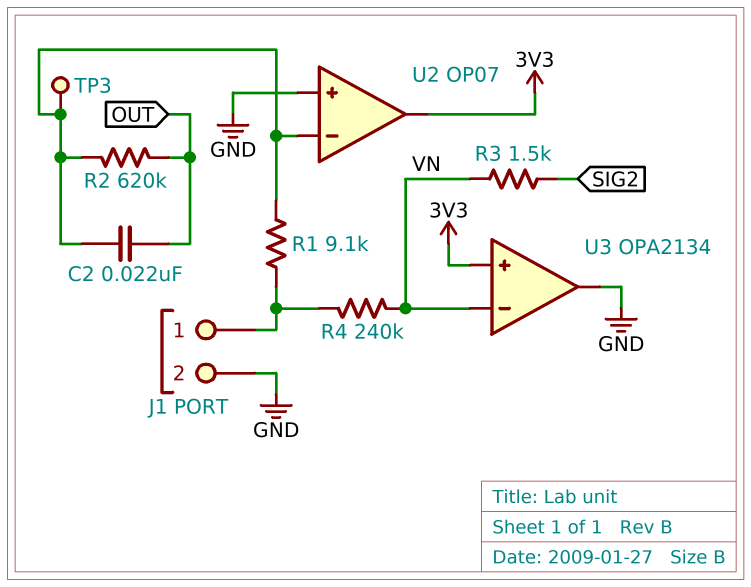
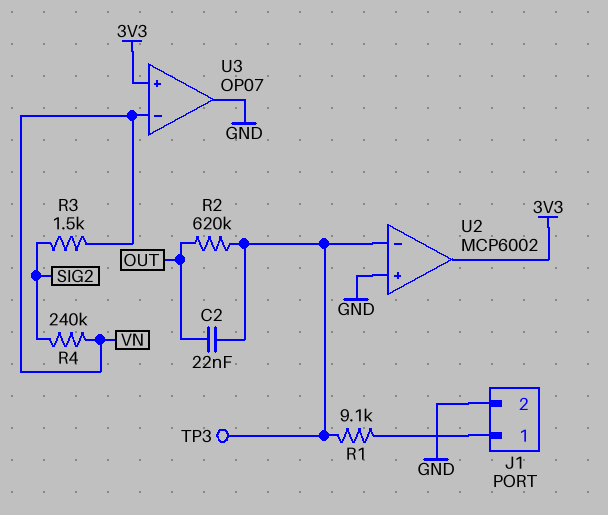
R4: 240k (J1/1, VN) -> 240k (SIG2, VN)
U2: OP07 -> MCP6002
U3: OPA2134 -> OP07

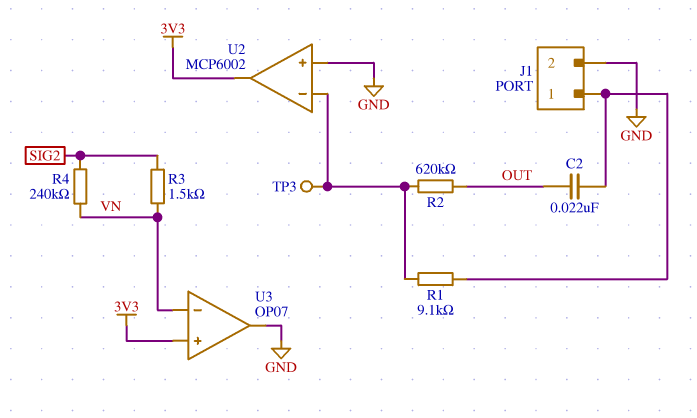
C2: 22nF (OUT, U2/in-) -> 22nF (J1/1, OUT)

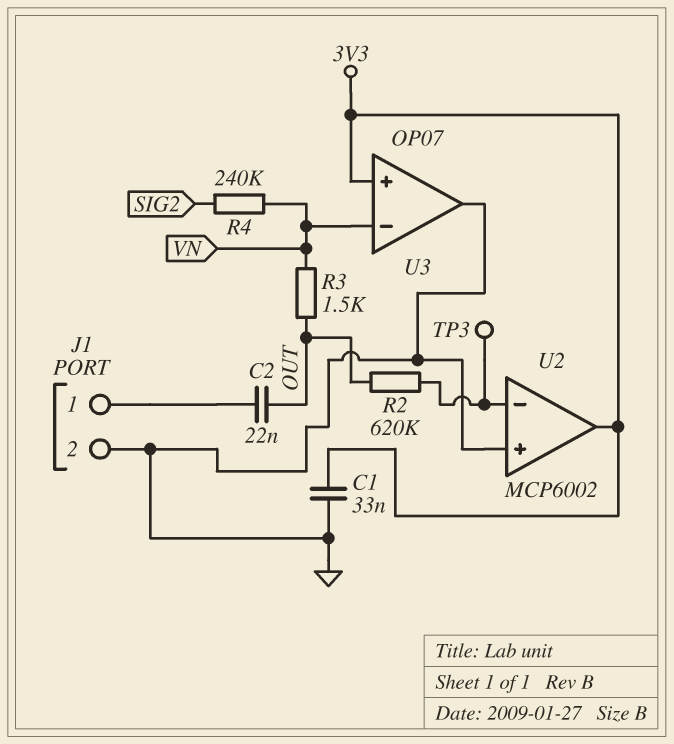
C1: none -> 33nF (3V3, GND)
R1: 9.1k (J1/1, U2/in-) -> none
R3: 1.5k (SIG2, VN) -> 1.5k (OUT, VN)

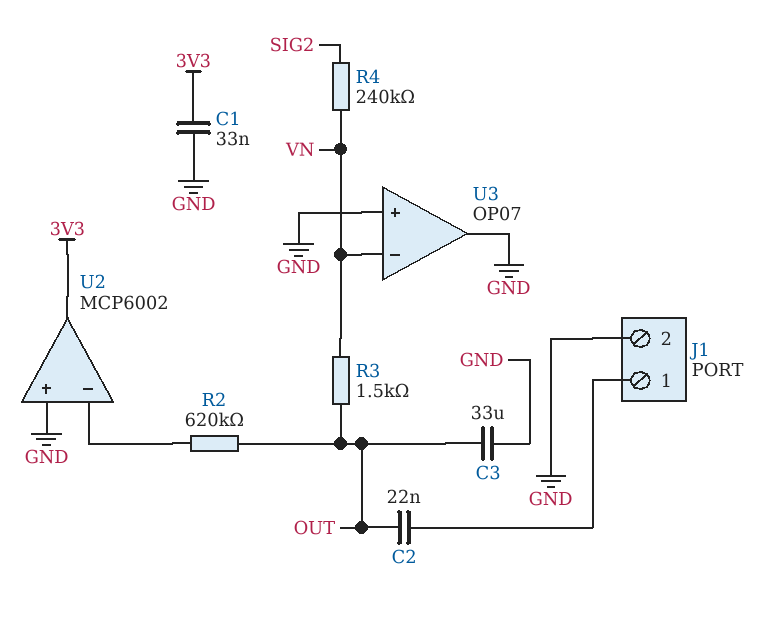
C3: none -> 33uF (GND, OUT)
TP3: test point (U2/in-) -> none
U3 pin in+: 3V3 -> GND

